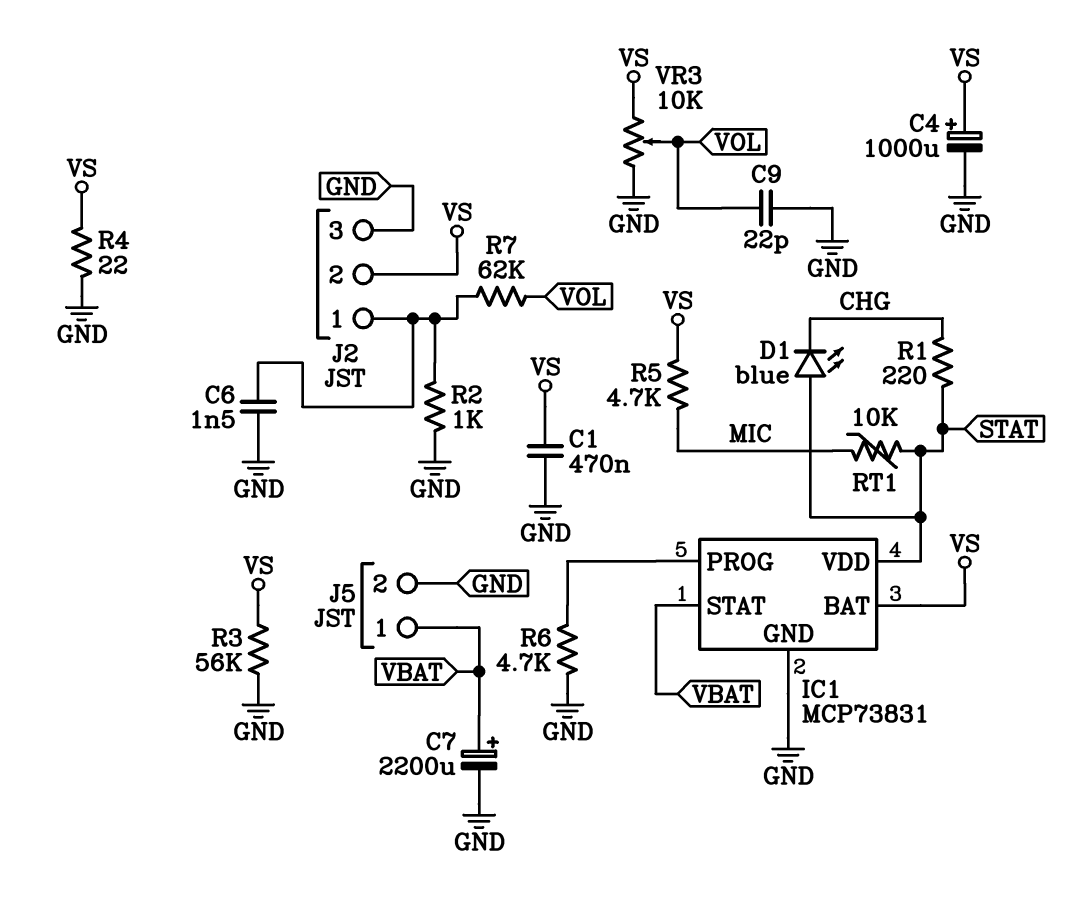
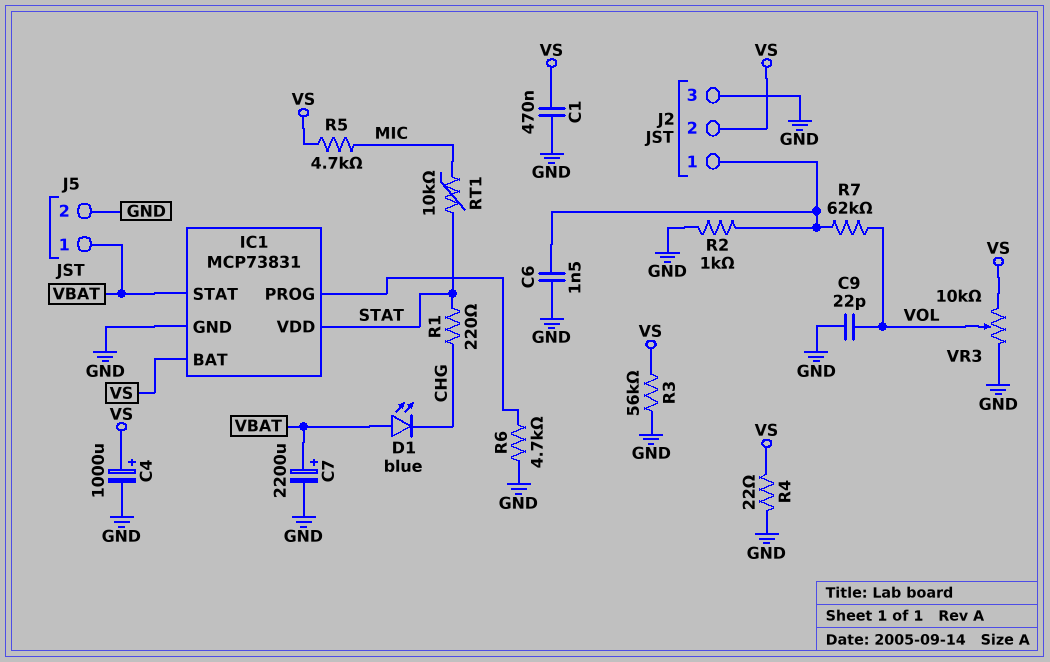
D1: LED blue (A STAT, K CHG) -> LED blue (A VBAT, K CHG)

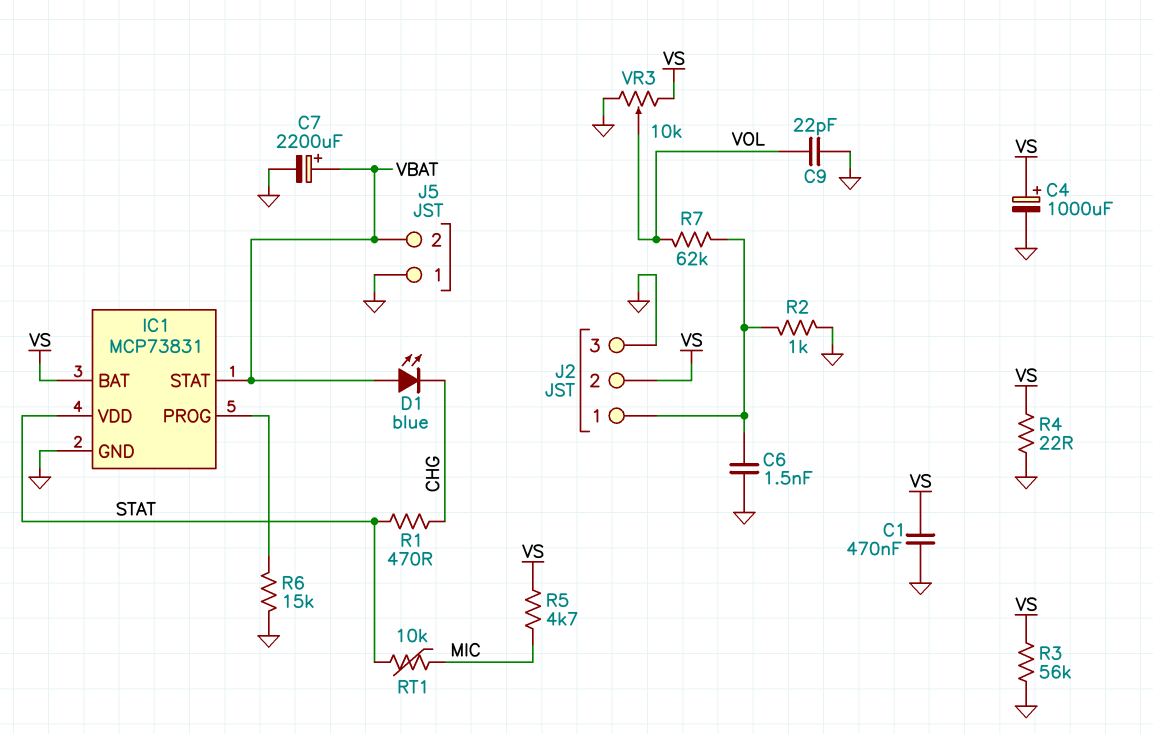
J5 pin 1: VBAT -> GND
J5 pin 2: GND -> VBAT
R1: 220 (CHG, STAT) -> 470 (CHG, STAT)
R6: 4.7k (GND, IC1/PROG) -> 15k (GND, IC1/PROG)

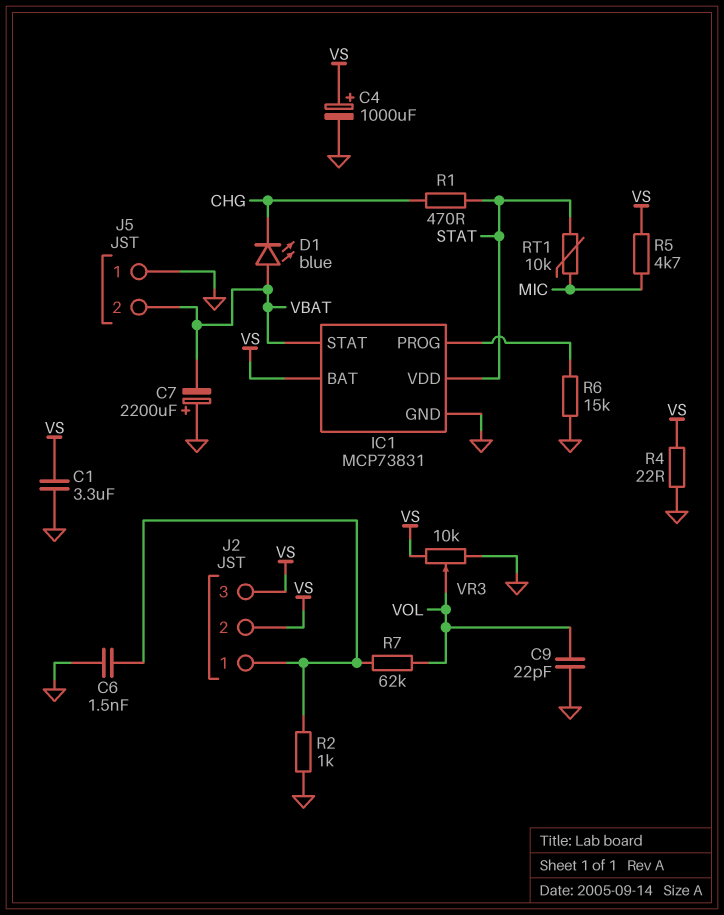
C1: 470nF (GND, VS) -> 3.3uF (GND, VS)
C7: 2200uF (plus VBAT, minus GND) -> 2200uF (plus GND, minus VBAT)
J2 pin 3: GND -> VS
R3: 56k (GND, VS) -> none

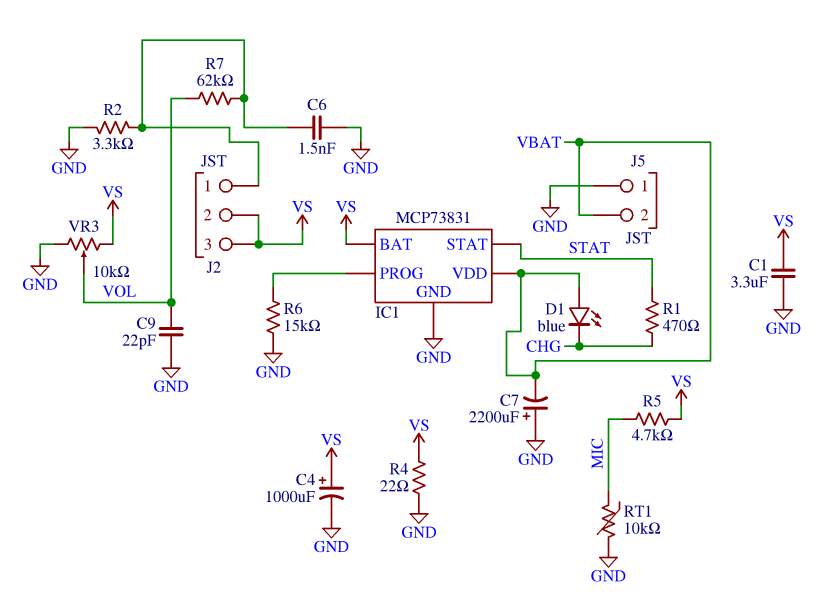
IC1 pin STAT: VBAT -> STAT
IC1 pin VDD: STAT -> VBAT
R2: 1k (GND, J2/1) -> 3.3k (GND, J2/1)
RT1: 10k (MIC, STAT) -> 10k (GND, MIC)

